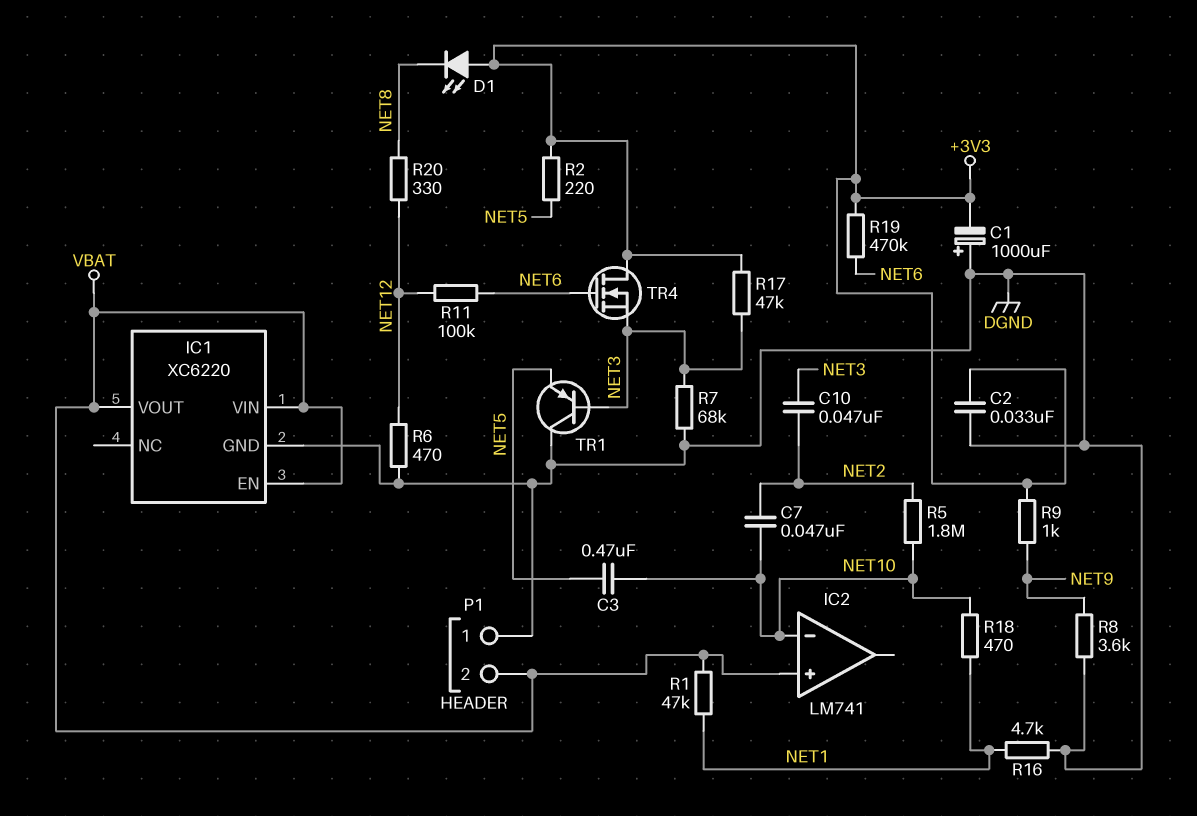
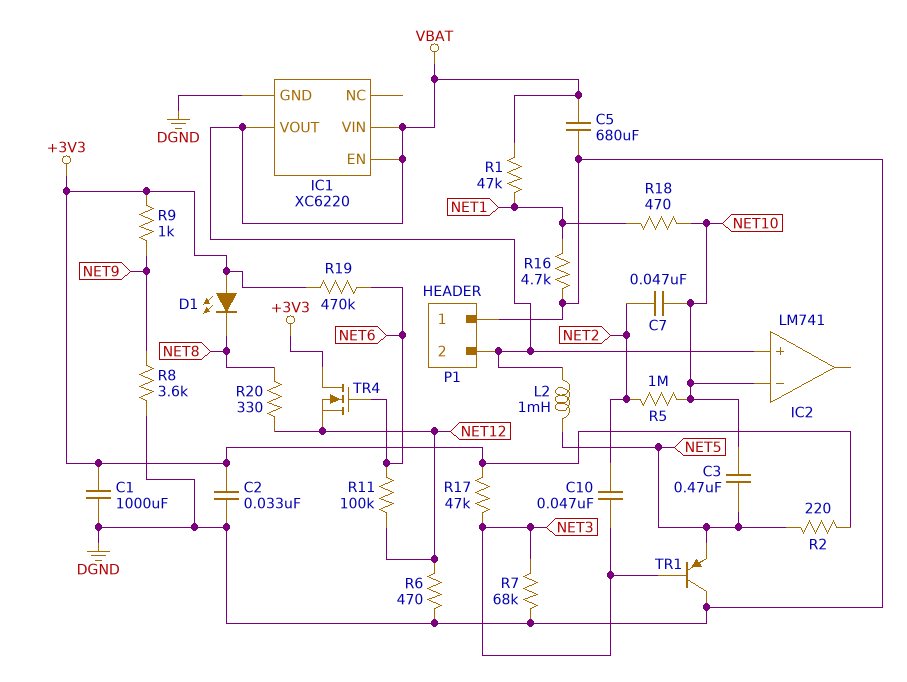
C1: 1000uF (plus DGND, minus +3V3) -> 1000uF (+3V3, DGND)
C5: none -> 680uF (DGND, VBAT)
L2: none -> 1mH (NET5, VBAT)
R5: 1.8M (NET2, NET10) -> 1M (NET2, NET10)
TR4: NMOS (G NET6, D +3V3, S NET3) -> NMOS (G NET6, D +3V3, S NET12)

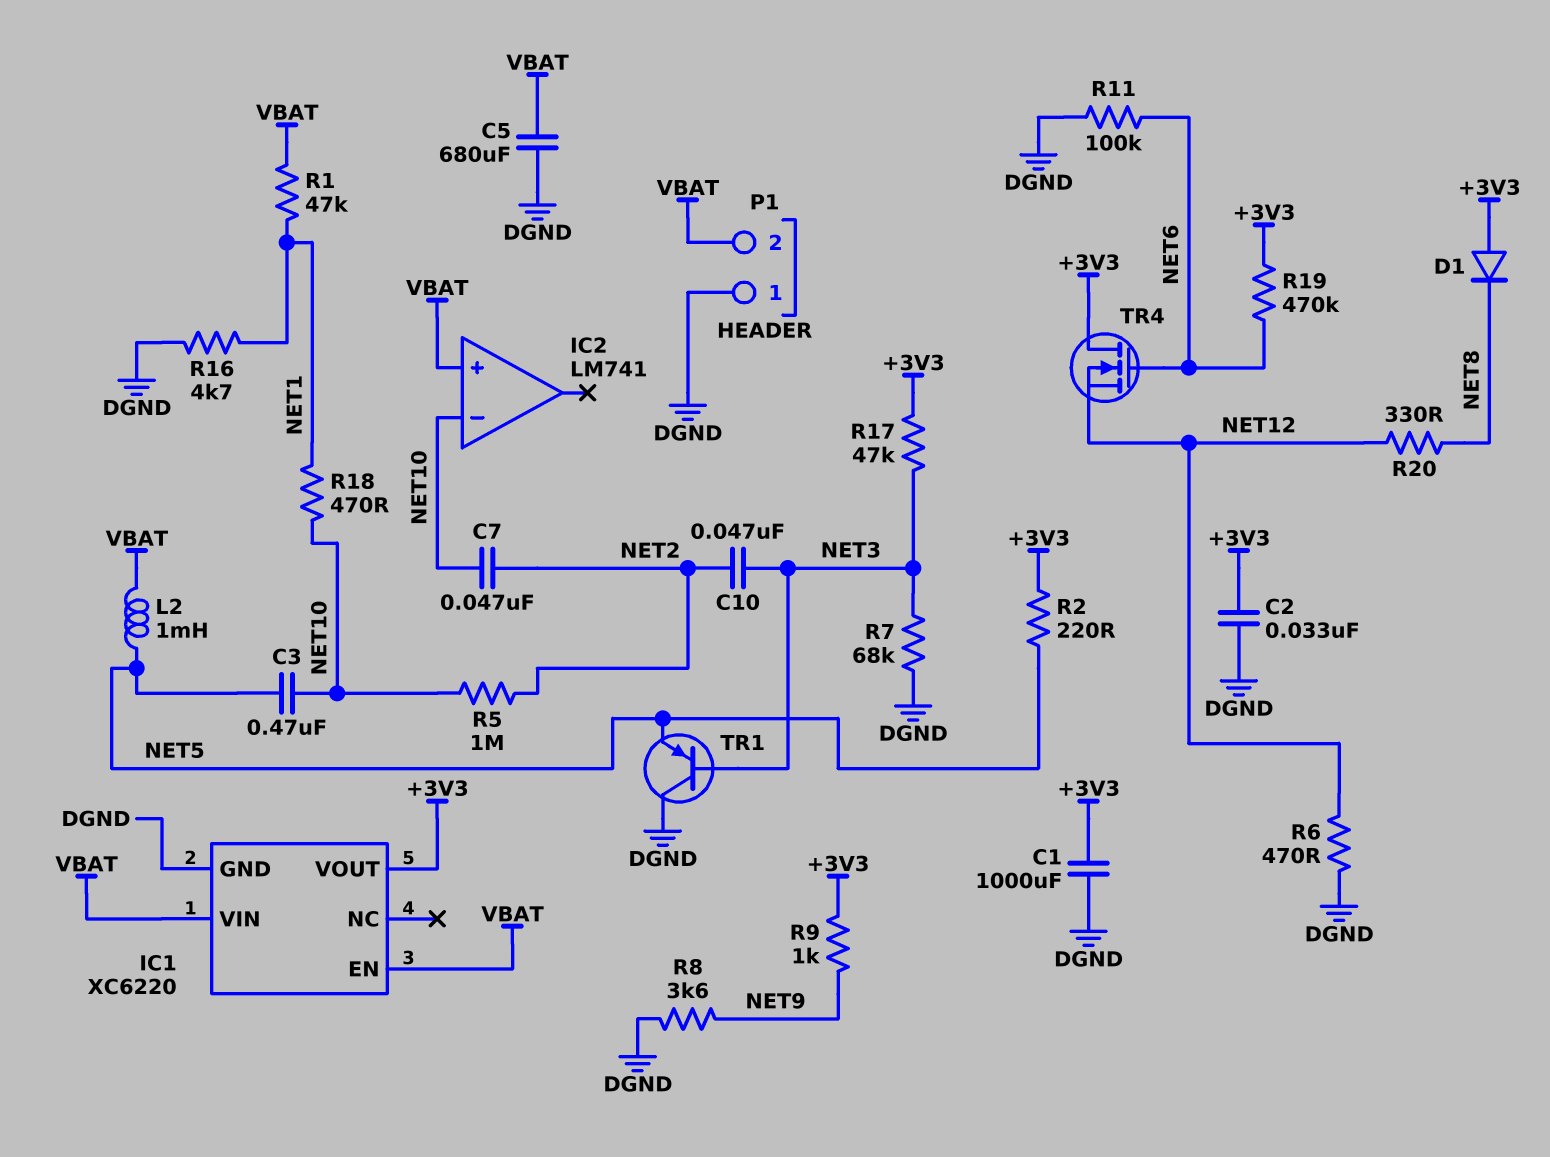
D1: LED (A +3V3, K NET8) -> diode (A +3V3, K NET8)
IC1 pin VOUT: VBAT -> +3V3
R11: 100k (NET6, NET12) -> 100k (DGND, NET6)

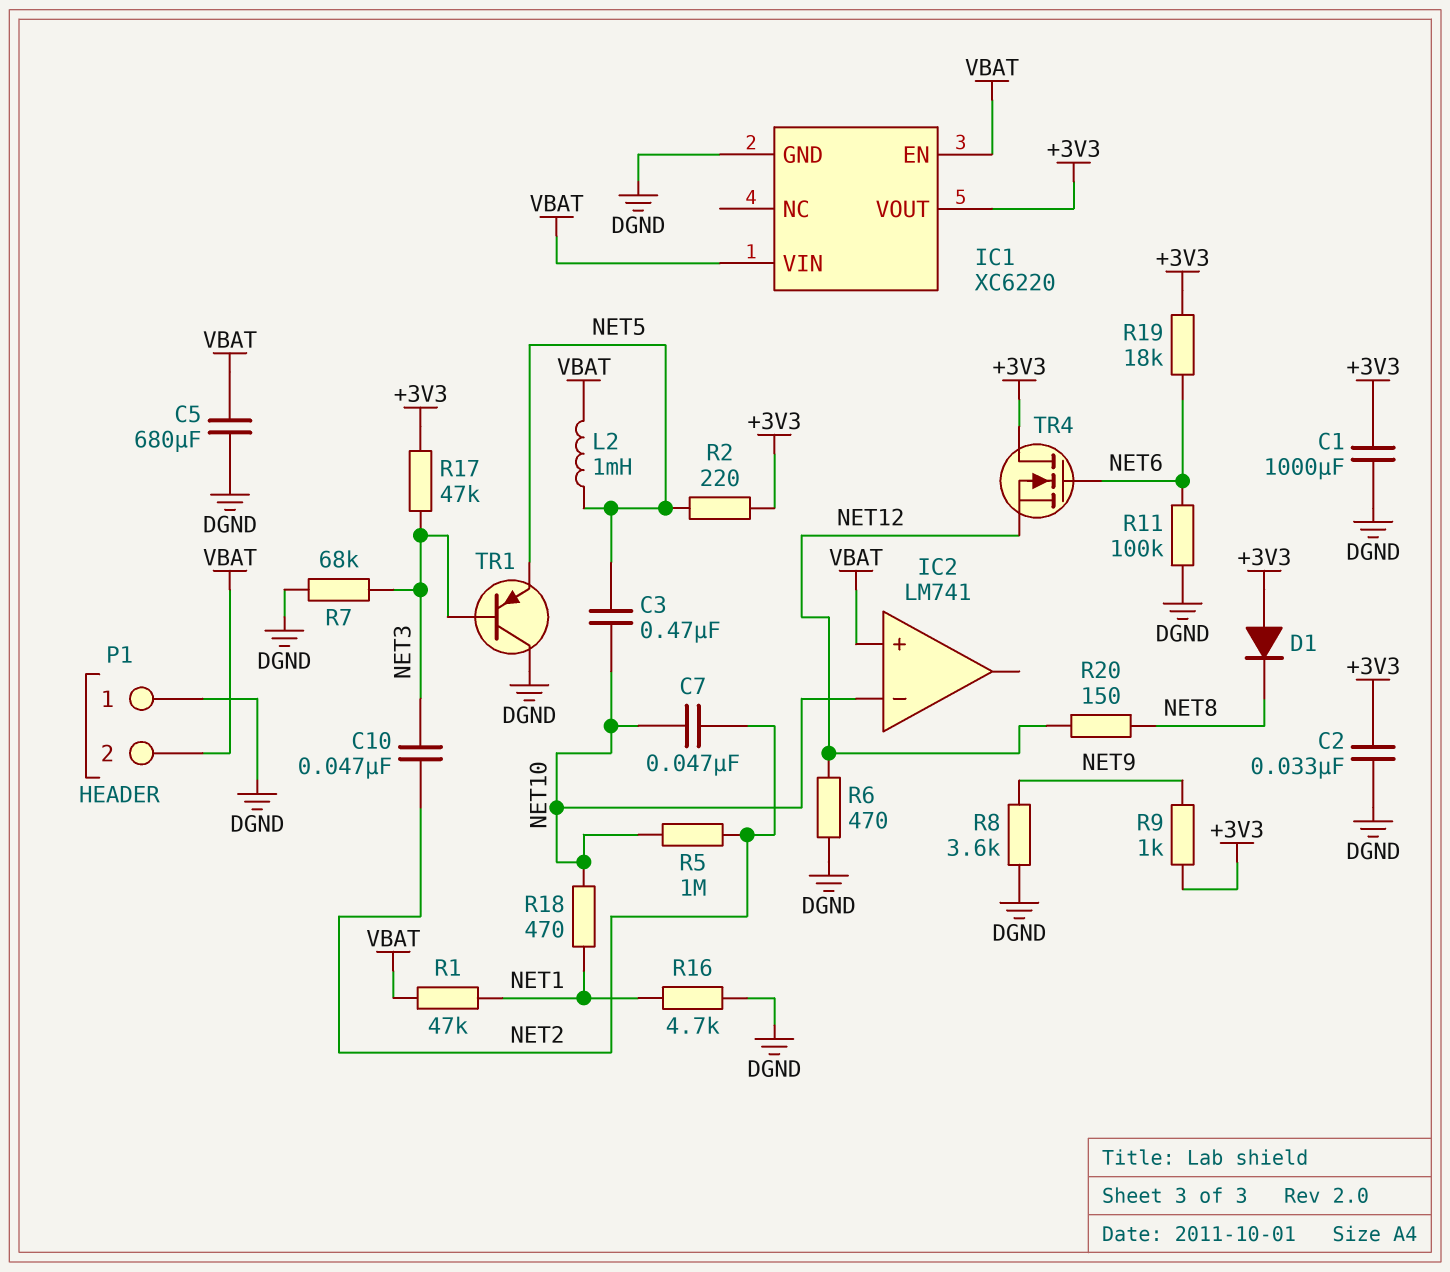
R19: 470k (+3V3, NET6) -> 18k (+3V3, NET6)
R20: 330 (NET8, NET12) -> 150 (NET8, NET12)

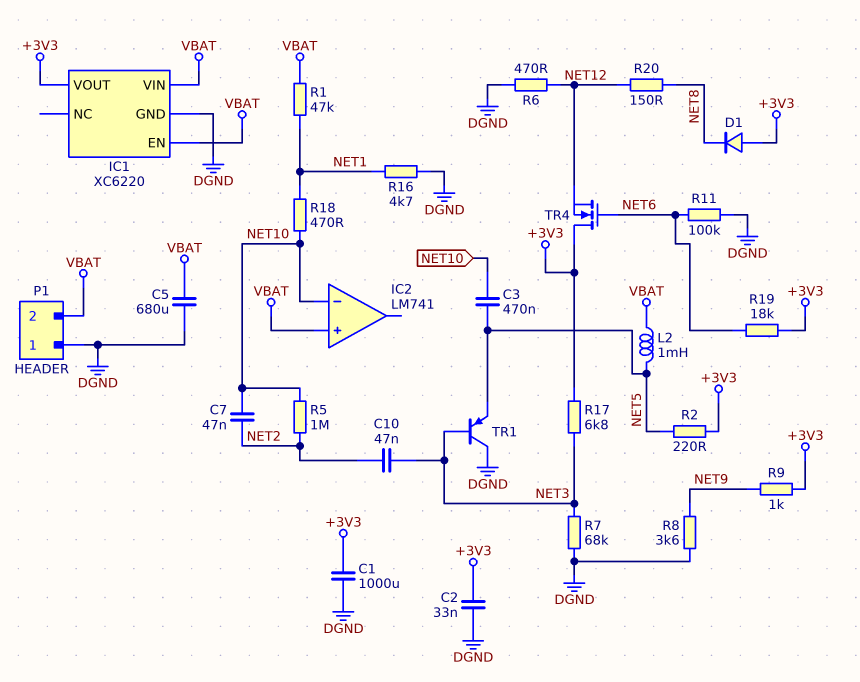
R17: 47k (+3V3, NET3) -> 6.8k (+3V3, NET3)

